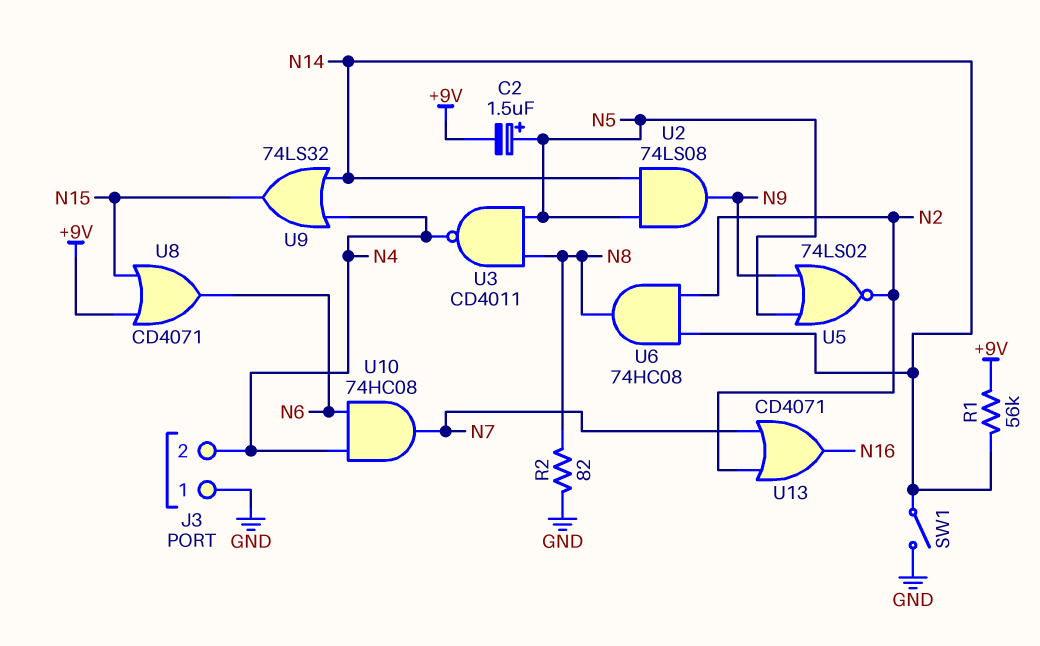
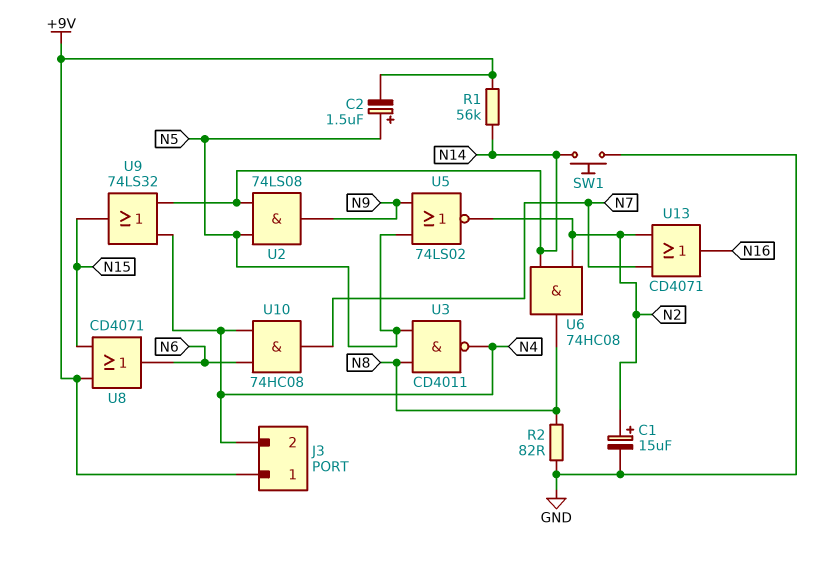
C1: none -> 15uF (plus N2, minus GND)
J3 pin 1: GND -> +9V
SW1: switch (GND, N14) -> button (GND, N14)

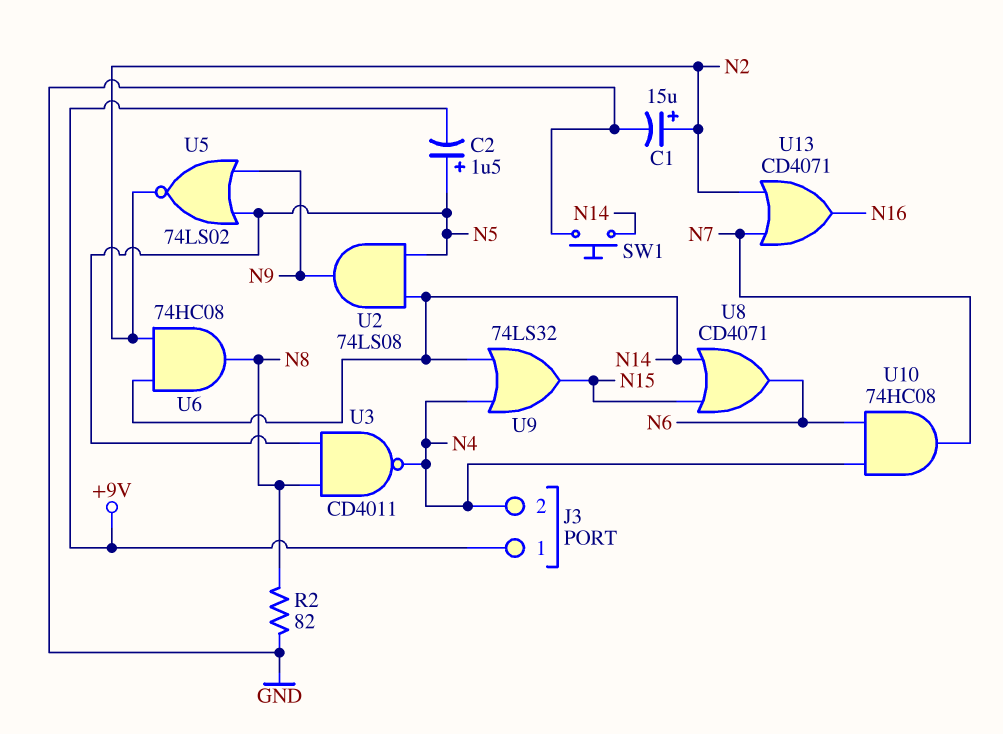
R1: 56k (+9V, N14) -> none
U8: OR CD4071 (in +9V, in N15, out N6) -> OR CD4071 (in N14, in N15, out N6)

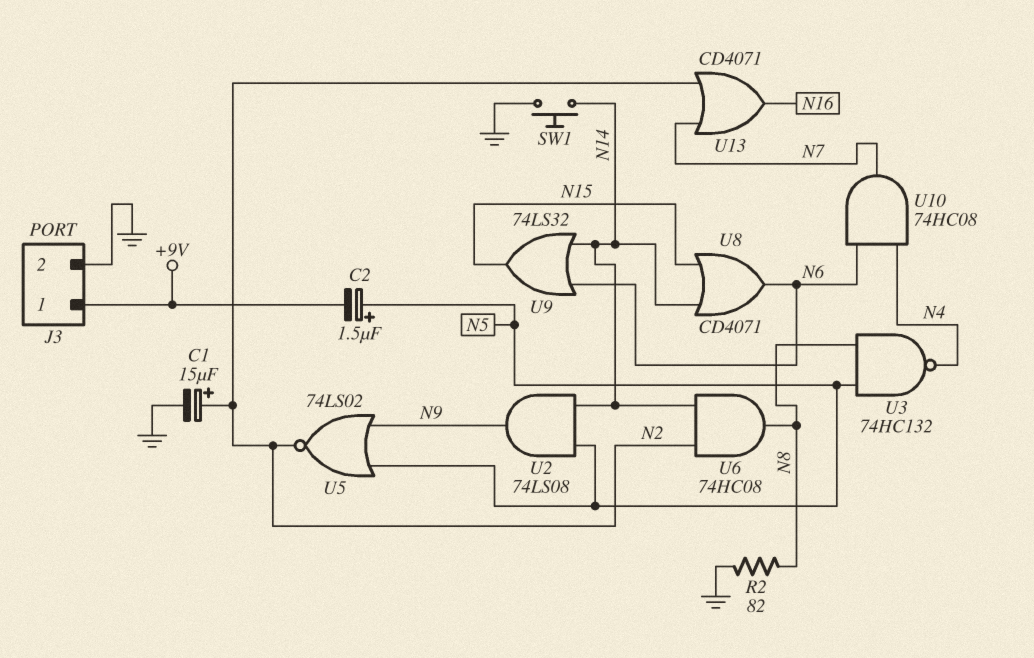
J3 pin 2: N4 -> GND
U3: NAND CD4011 (in N5, in N8, out N4) -> NAND 74HC132 (in N5, in N8, out N4)
U9: OR 74LS32 (in N4, in N14, out N15) -> OR 74LS32 (in N6, in N14, out N15)

